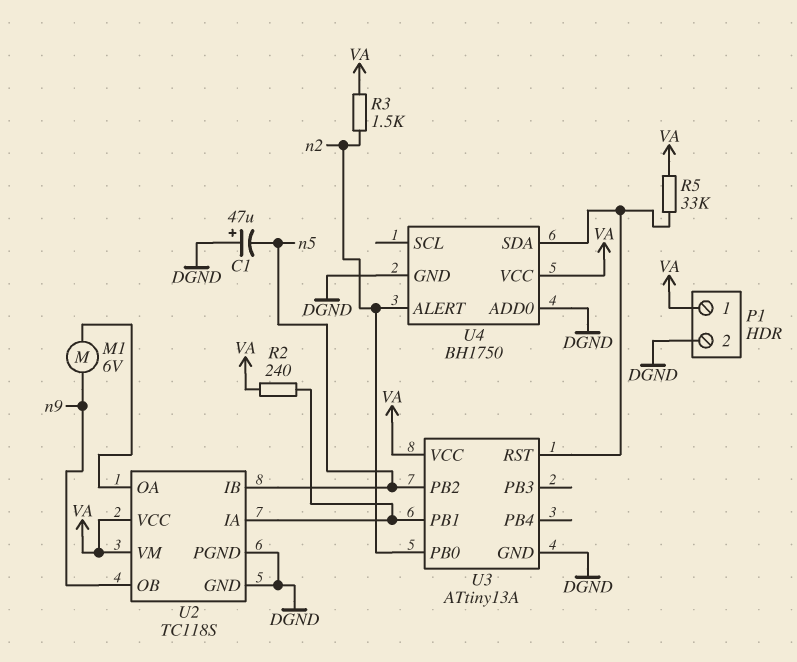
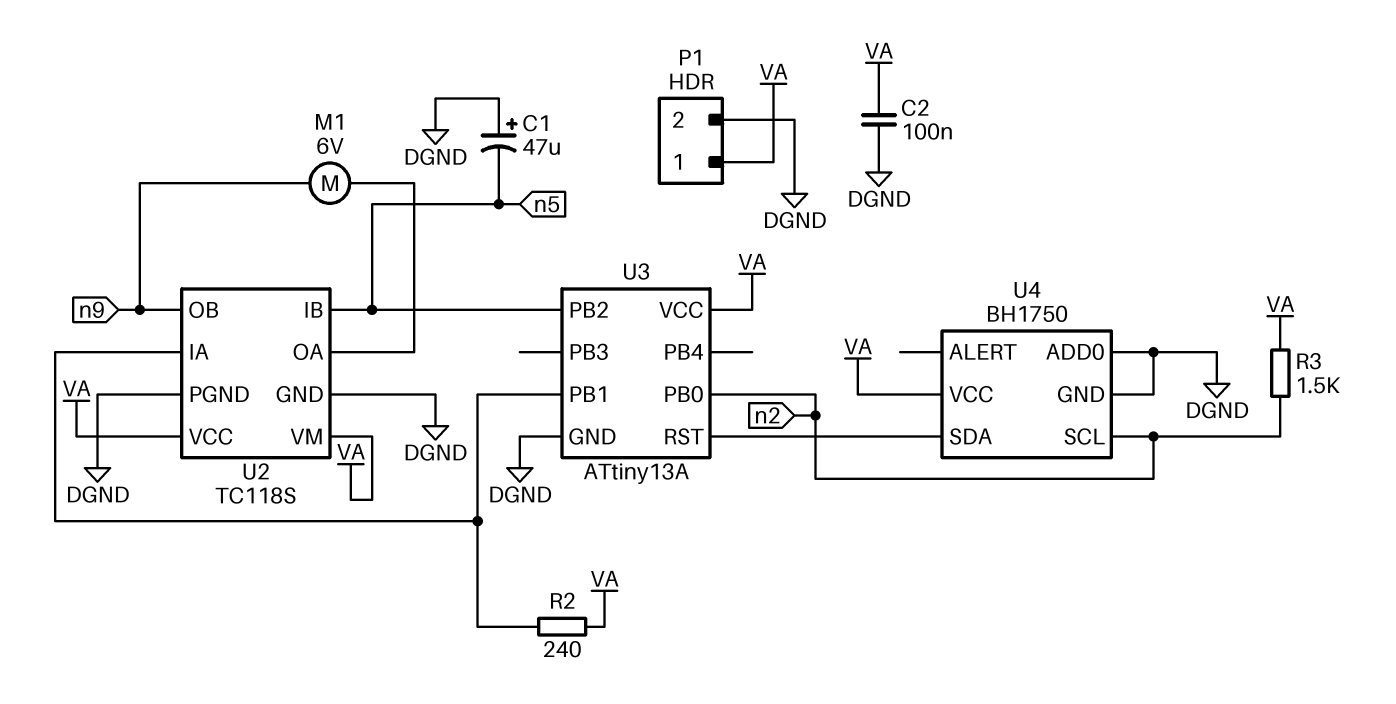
C2: none -> 100nF (DGND, VA)
R5: 33k (U3/RST, VA) -> none
U4 pin ALERT: n2 -> none
U4 pin SCL: none -> n2

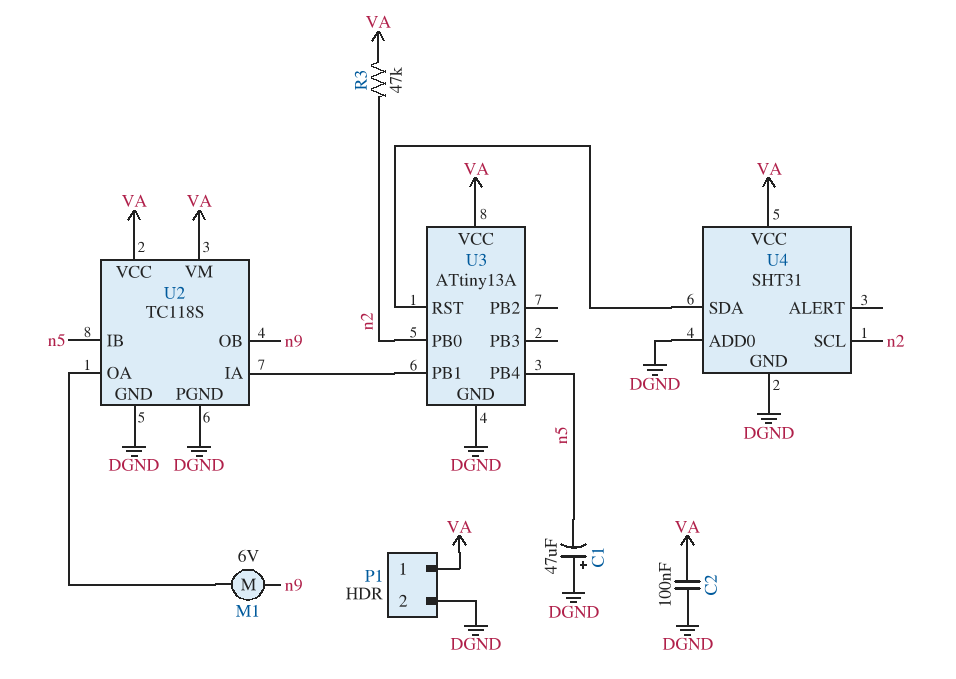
R2: 240 (U2/IA, VA) -> none
R3: 1.5k (VA, n2) -> 47k (VA, n2)
U3 pin PB2: n5 -> none
U3 pin PB4: none -> n5
U4: BH1750 -> SHT31

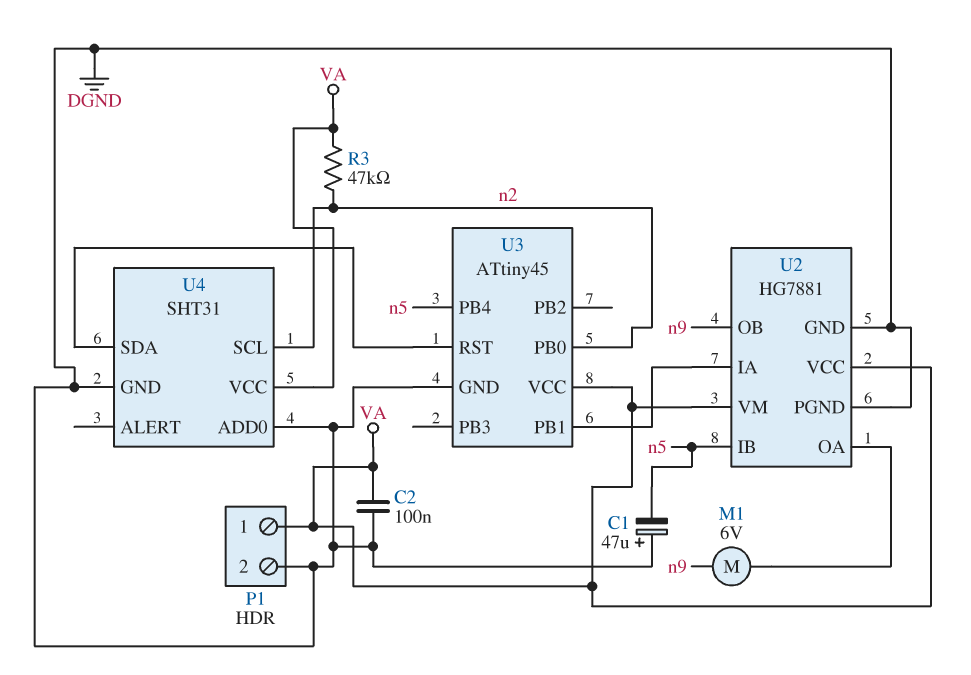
U2: TC118S -> HG7881
U3: ATtiny13A -> ATtiny45

